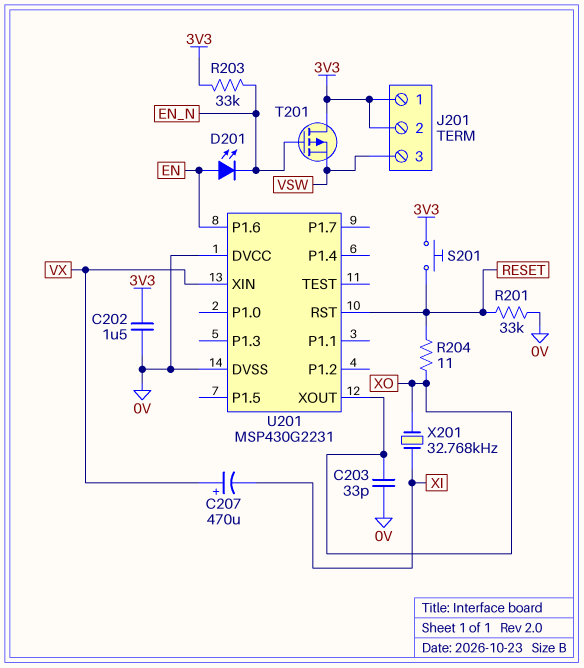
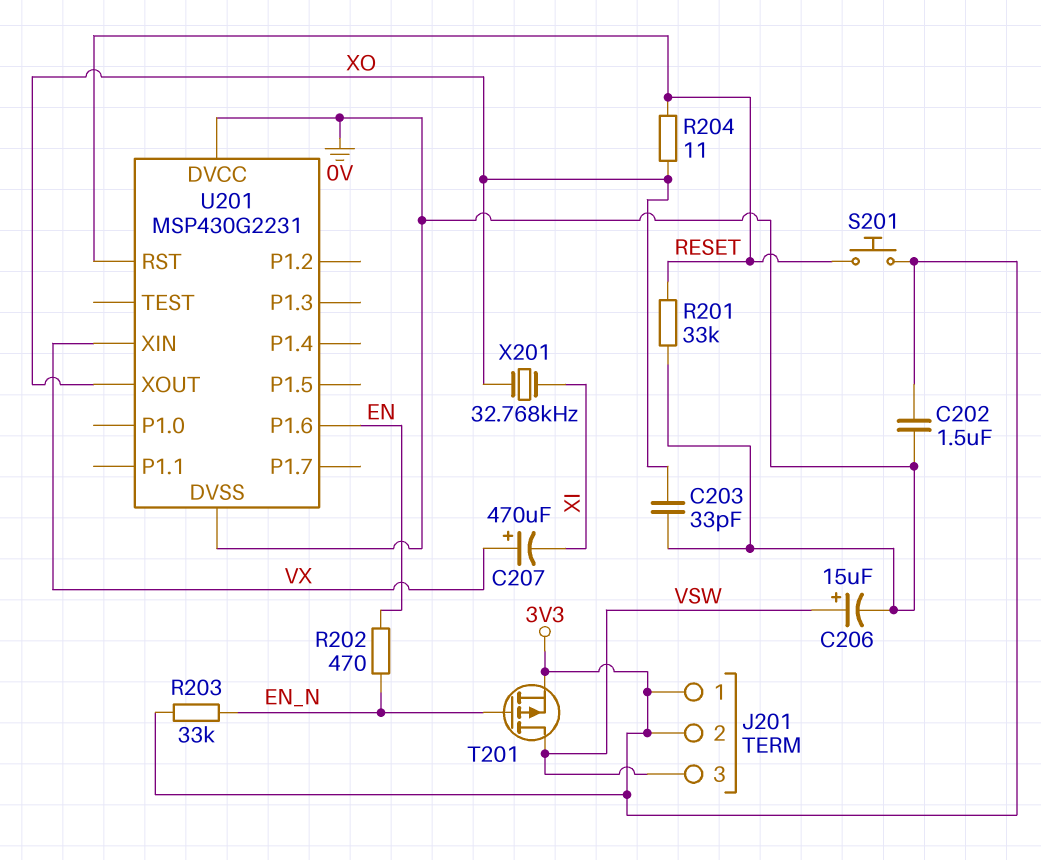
C206: none -> 15uF (plus VSW, minus 0V)
D201: LED (A EN, K EN_N) -> none
R202: none -> 470 (EN, EN_N)
T201: PMOS (G EN_N, D 3V3, S VSW) -> PMOS (G EN_N, D VSW, S 3V3)

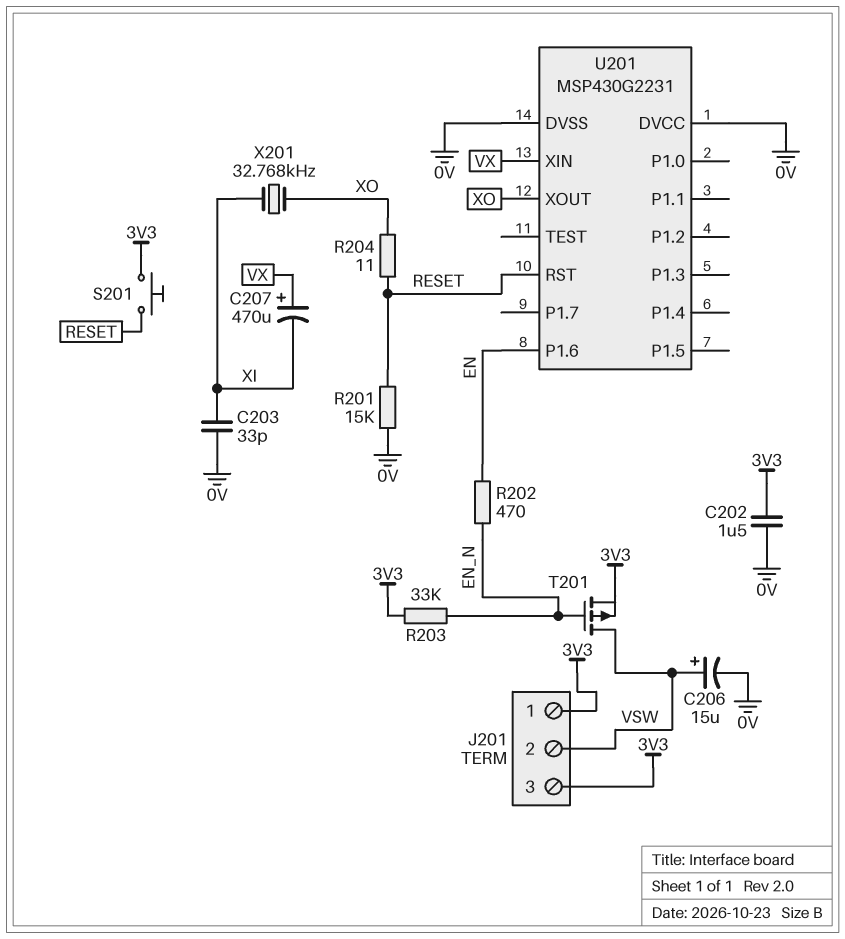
C203: 33pF (0V, XO) -> 33pF (0V, XI)
J201 pin 2: 3V3 -> VSW
J201 pin 3: VSW -> 3V3
R201: 33k (0V, RESET) -> 15k (0V, RESET)

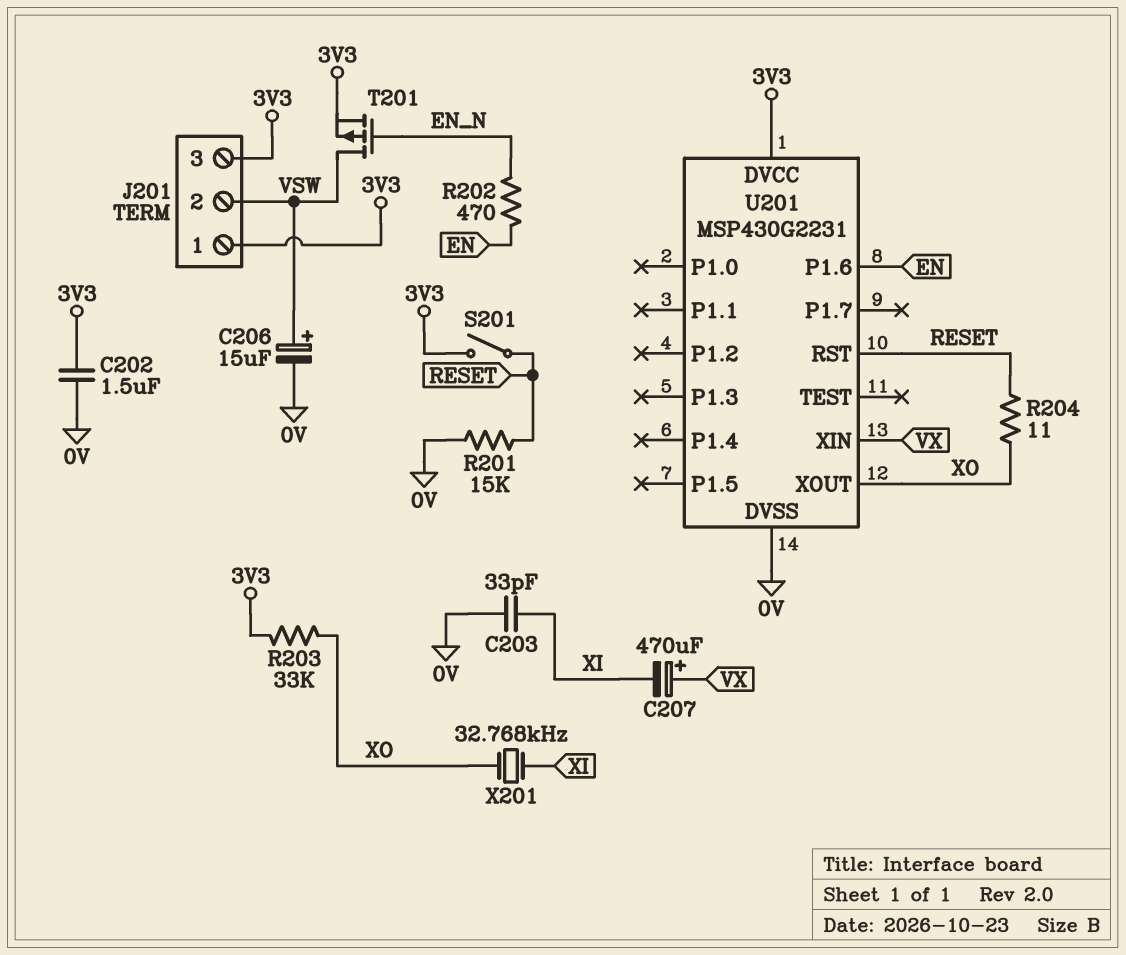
R203: 33k (3V3, EN_N) -> 33k (3V3, XO)
S201: button (3V3, RESET) -> switch (3V3, RESET)
U201 pin DVCC: 0V -> 3V3

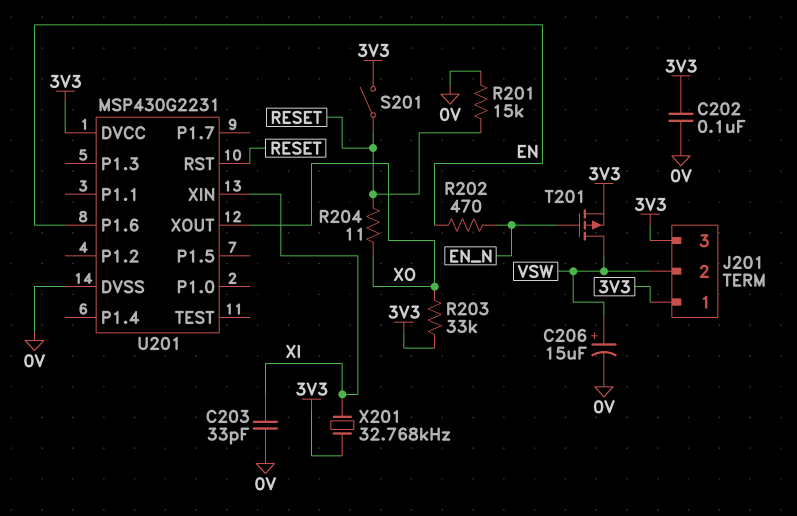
C202: 1.5uF (0V, 3V3) -> 100nF (0V, 3V3)
C207: 470uF (plus VX, minus XI) -> none
U201 pin XIN: VX -> XI
X201: 32.768kHz (XI, XO) -> 32.768kHz (3V3, XI)

